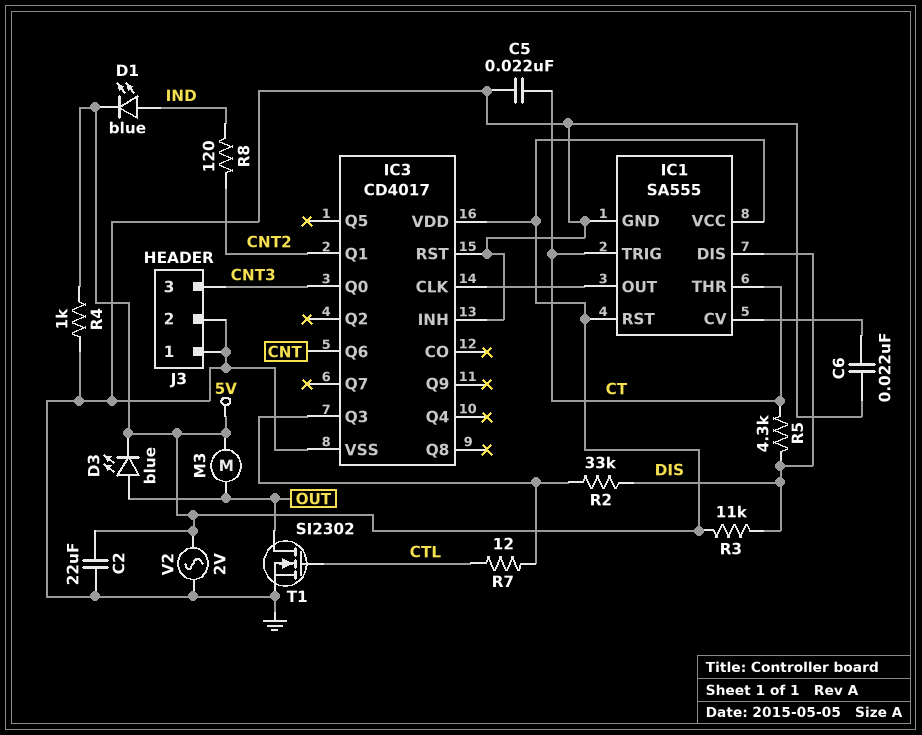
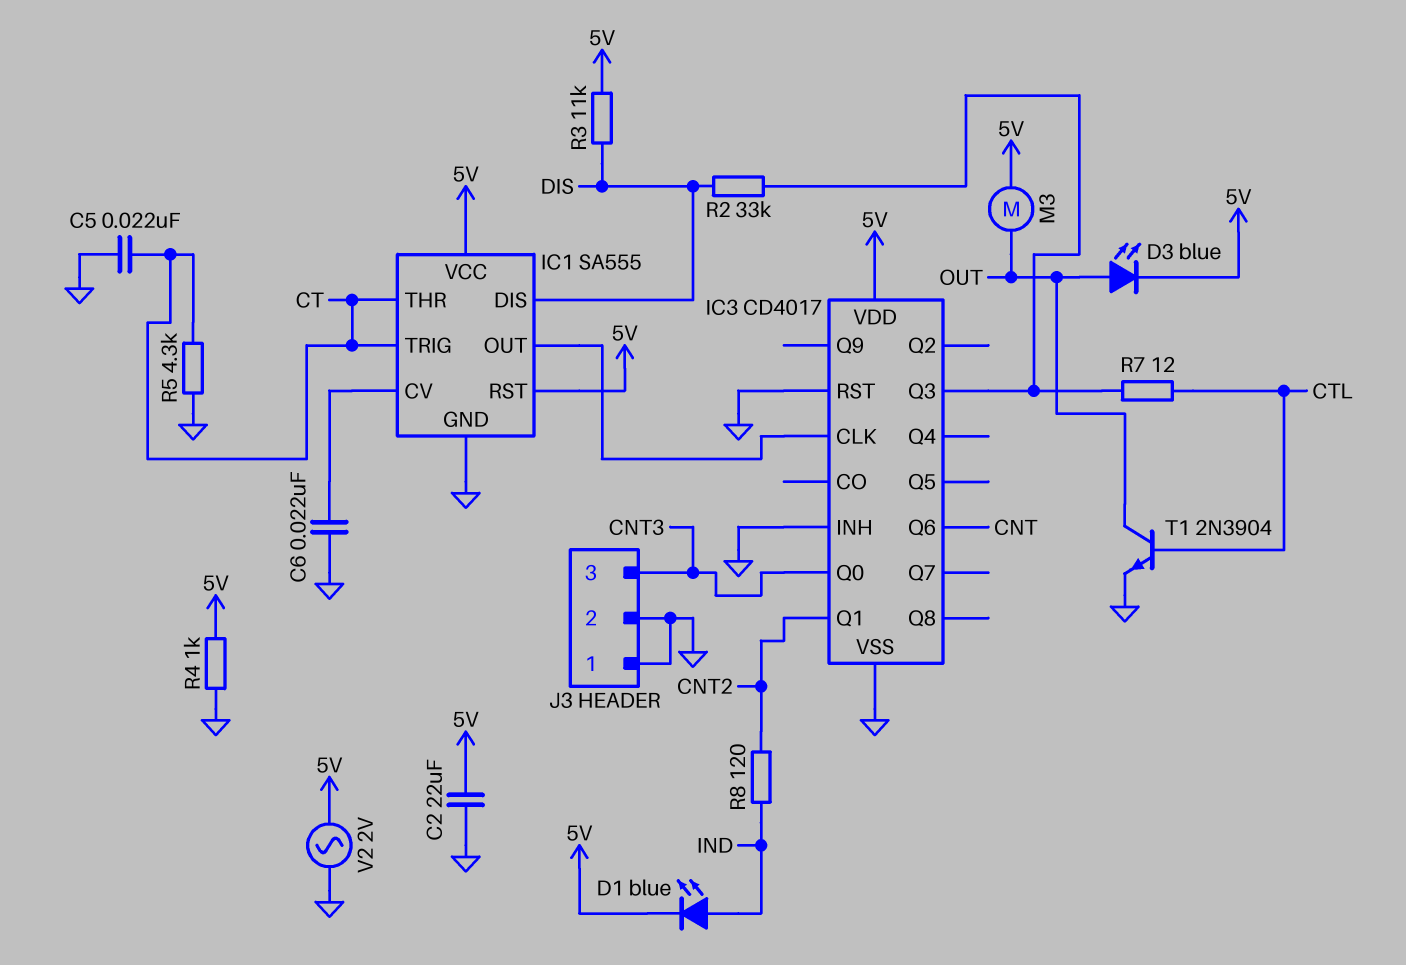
R5: 4.3k (CT, DIS) -> 4.3k (CT, GND)
T1: NMOS SI2302 (G CTL, D OUT, S GND) -> NPN 2N3904 (B CTL, C OUT, E GND)

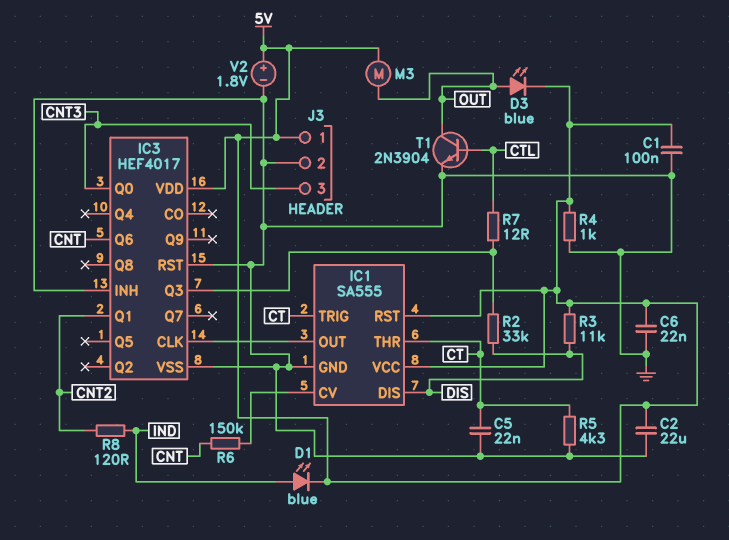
C1: none -> 100nF (5V, GND)
C6: 22nF (GND, IC1/CV) -> 22nF (5V, GND)
IC3: CD4017 -> HEF4017
J3 pin 1: GND -> 5V
R6: none -> 150k (CNT, IC1/CV)
V2: AC 2V (5V, GND) -> 1.8V (plus 5V, minus GND)

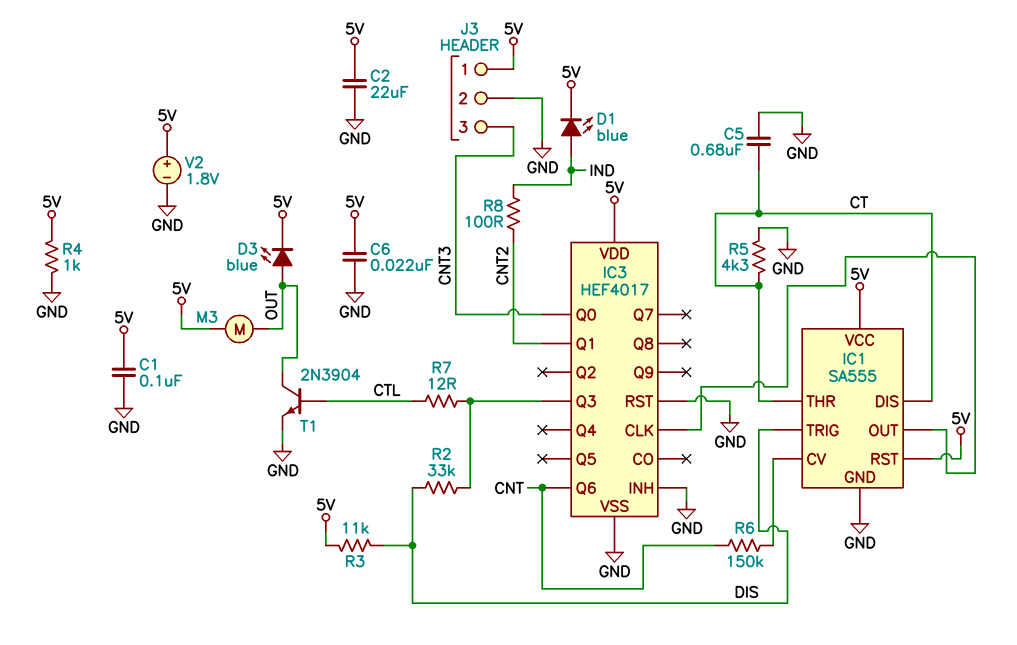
C5: 22nF (CT, GND) -> 680nF (CT, GND)
IC1 pin DIS: DIS -> CT
IC1 pin TRIG: CT -> DIS
R8: 120 (CNT2, IND) -> 100 (CNT2, IND)

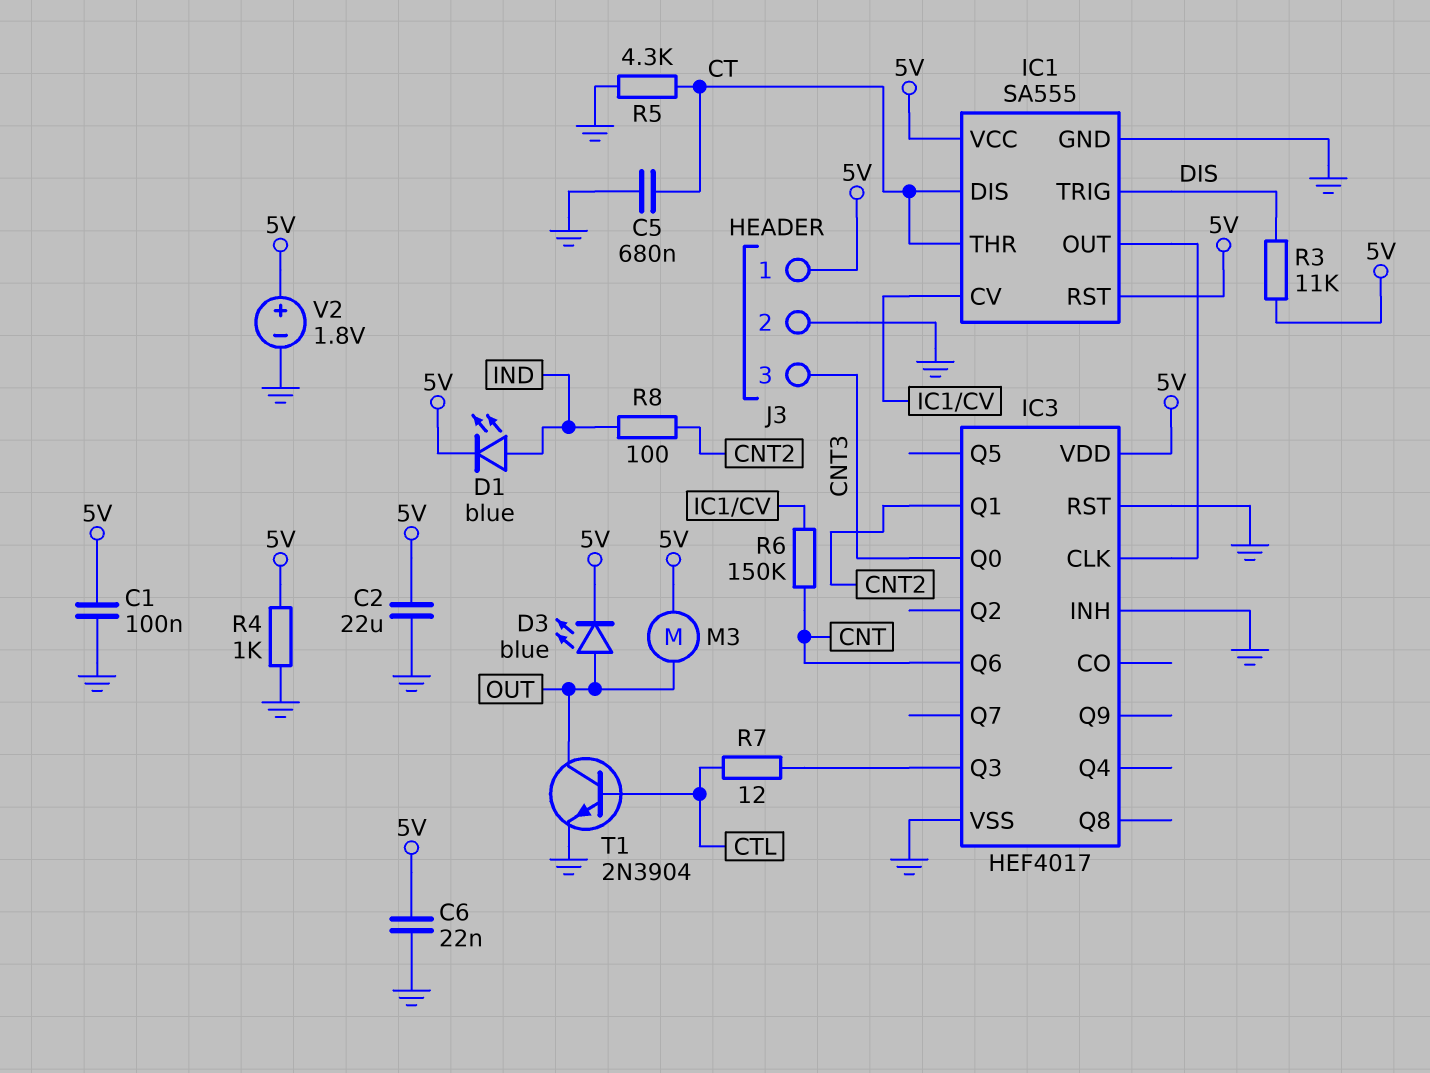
R2: 33k (DIS, IC3/Q3) -> none

